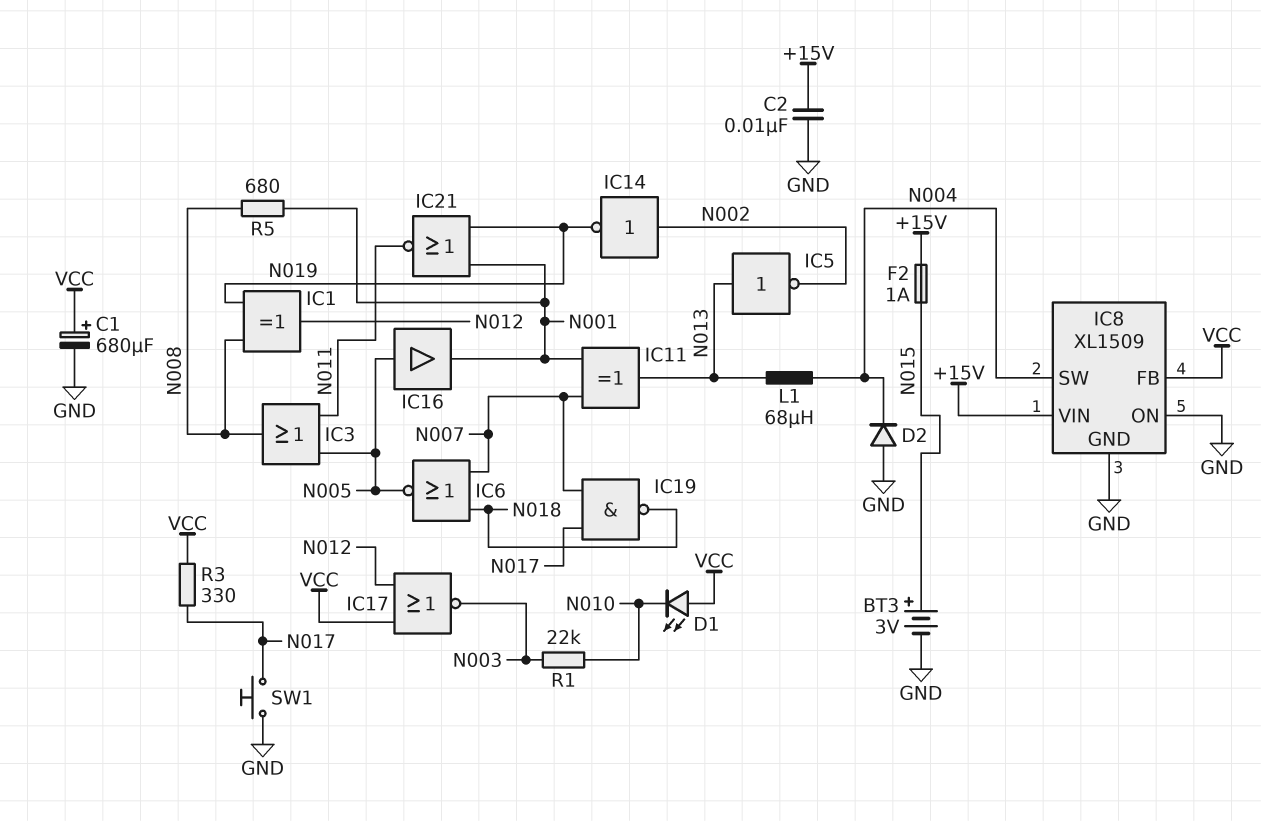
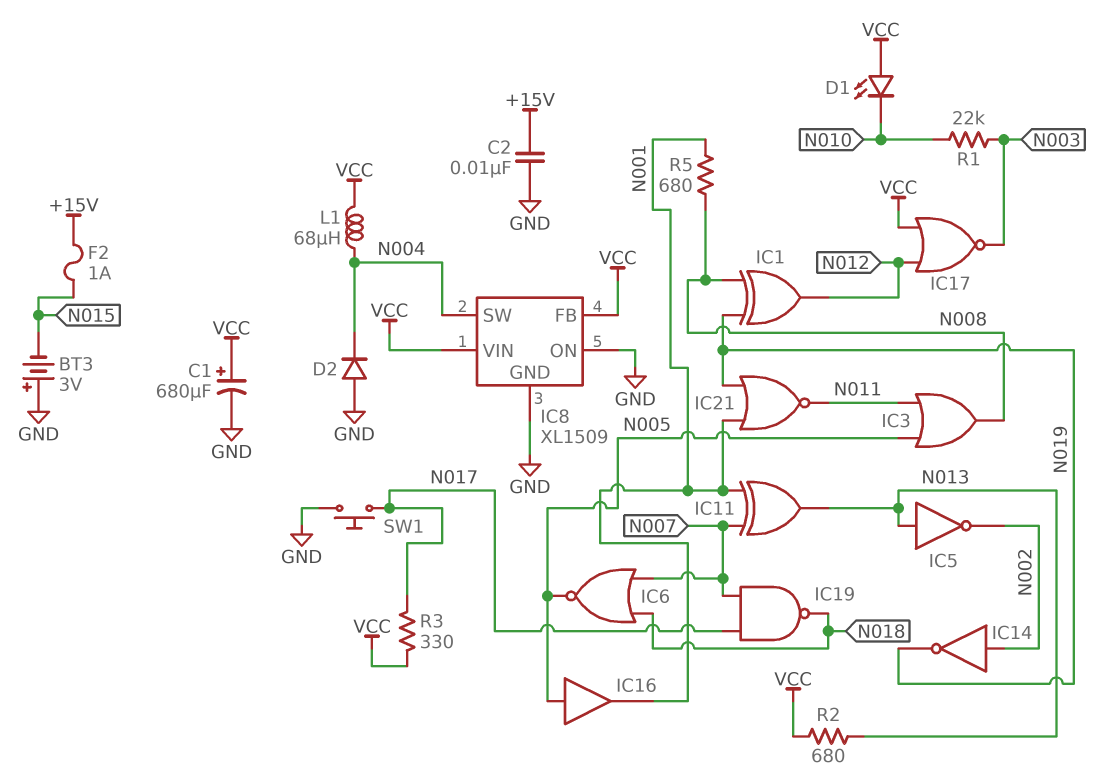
BT3: 3V (plus N015, minus GND) -> 3V (plus GND, minus N015)
IC8 pin VIN: +15V -> VCC
L1: 68uH (N004, N013) -> 68uH (N004, VCC)
R2: none -> 680 (N013, VCC)

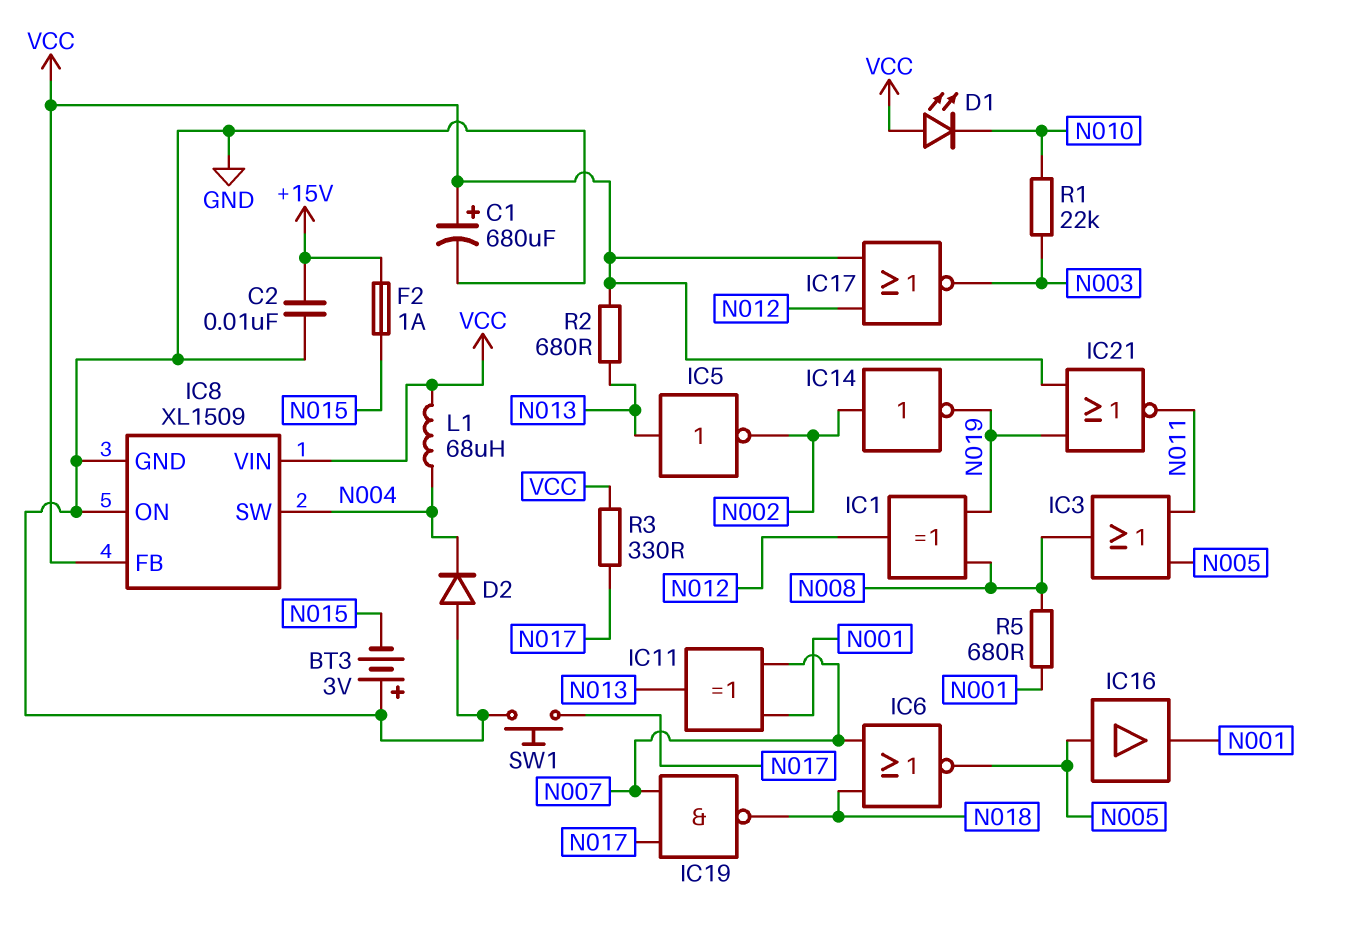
IC21: NOR (in N001, in N019, out N011) -> NOR (in N019, in VCC, out N011)

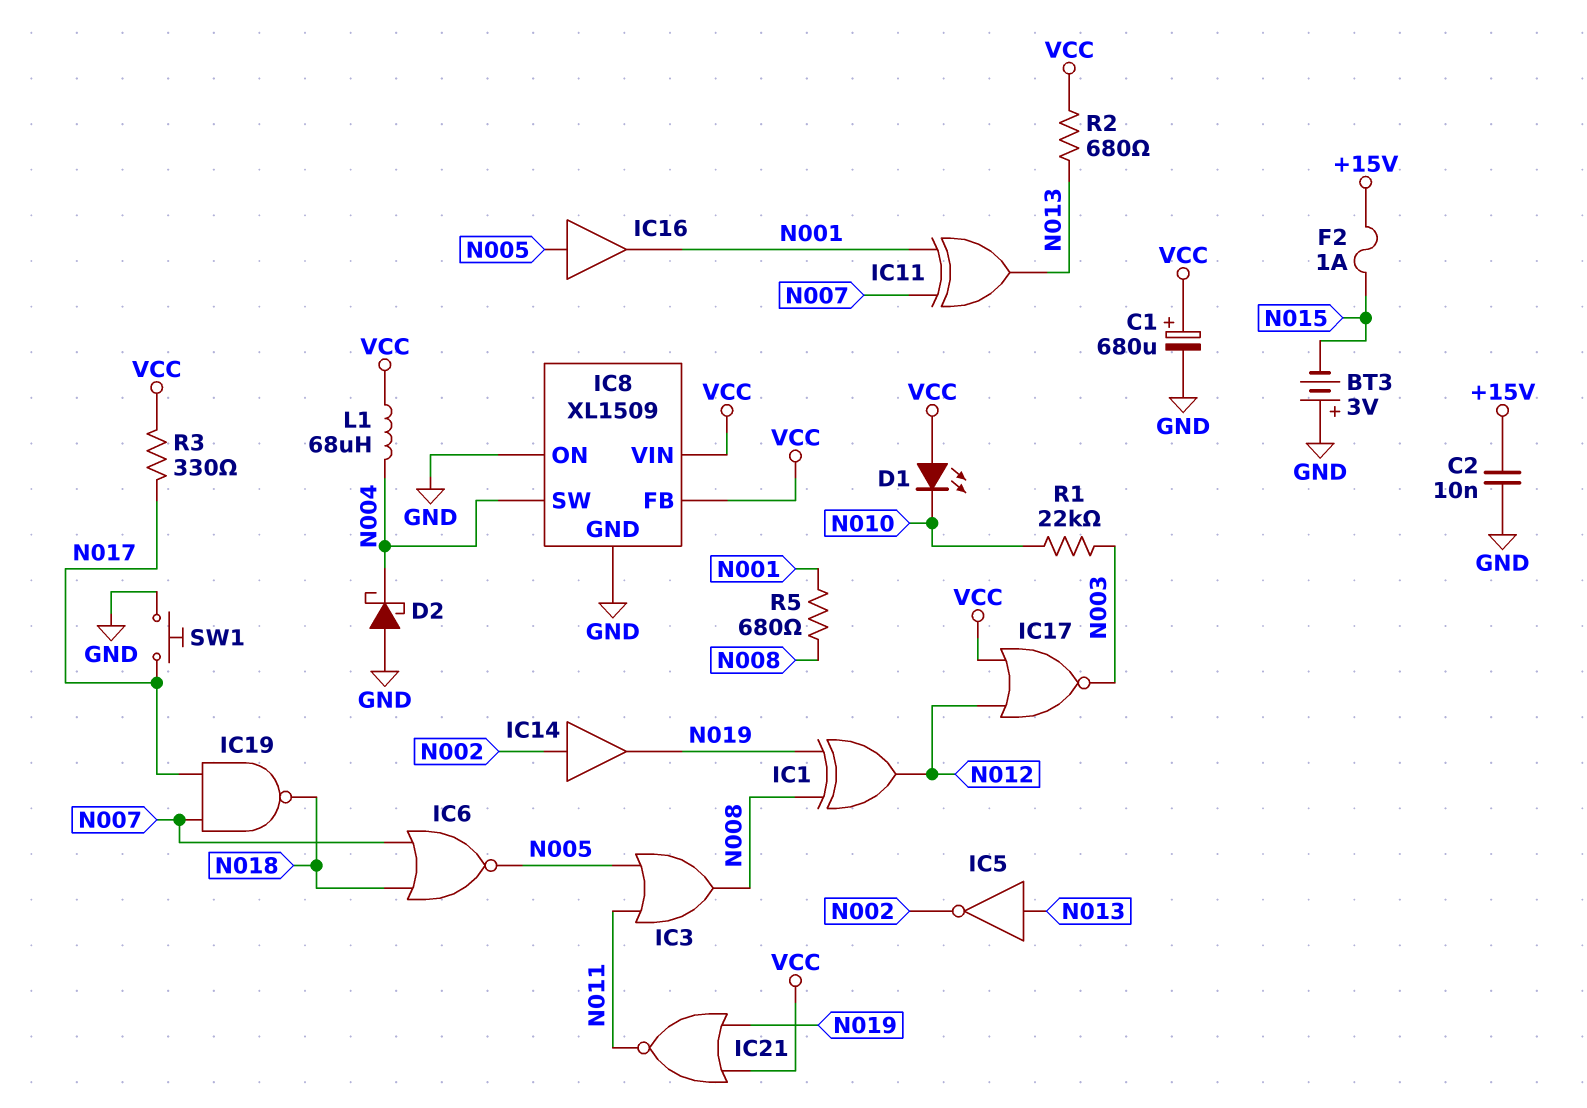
D2: diode (A GND, K N004) -> schottky (A GND, K N004)
IC14: NOT (in N002, out N019) -> buffer (in N002, out N019)

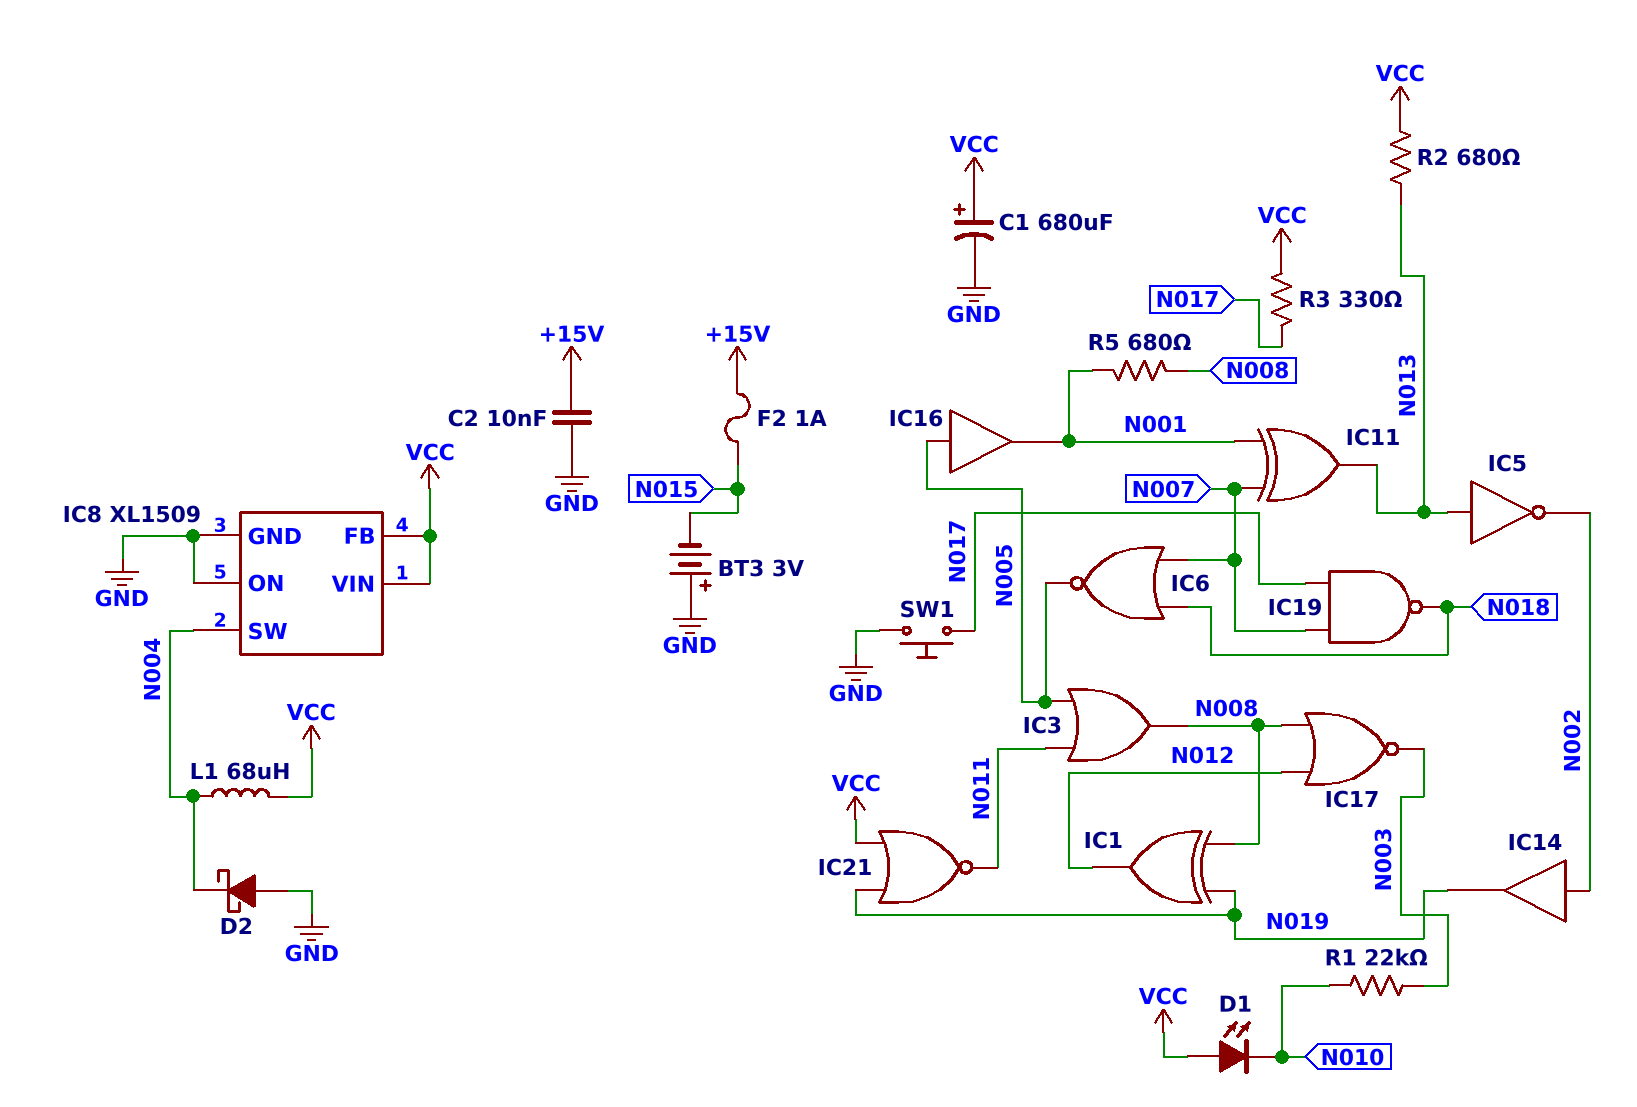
IC17: NOR (in N012, in VCC, out N003) -> NOR (in N008, in N012, out N003)

